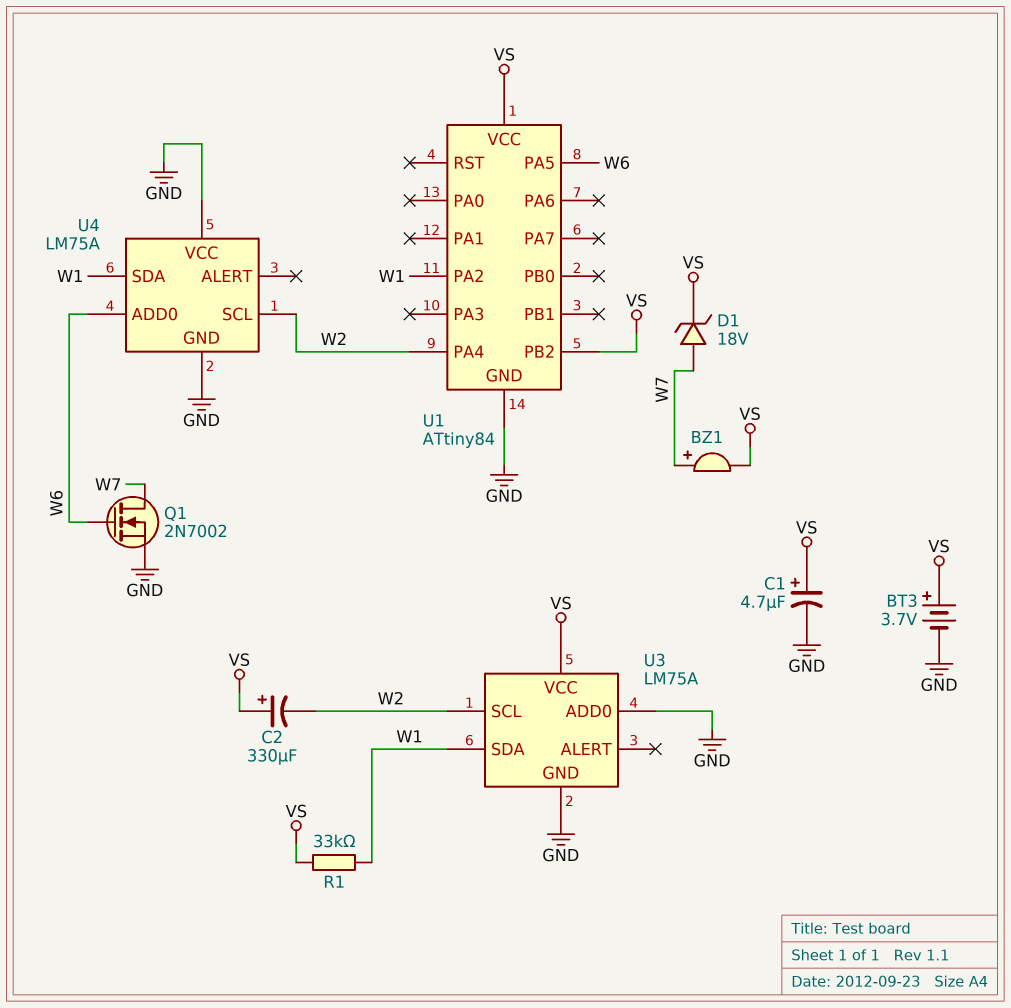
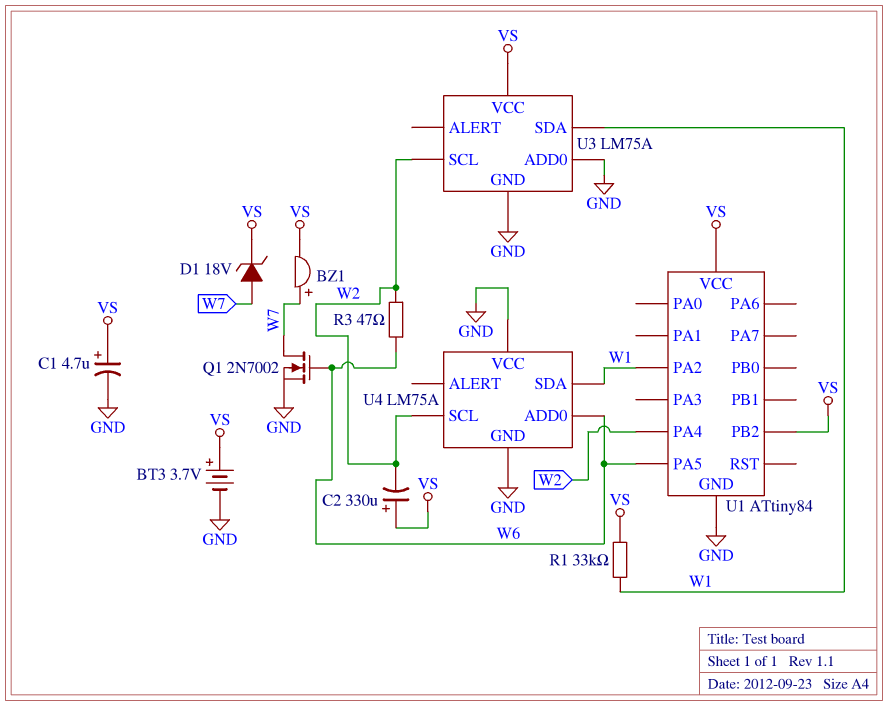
R3: none -> 47 (W2, W6)

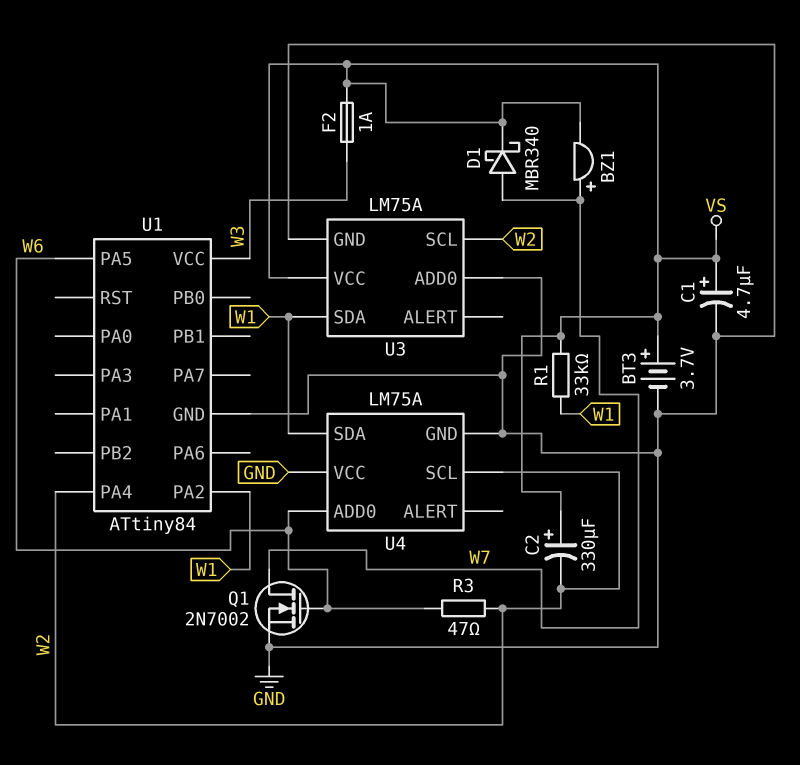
D1: zener 18V (A W7, K VS) -> schottky MBR340 (A W7, K VS)
F2: none -> 1A (VS, W3)
U1 pin PB2: VS -> none
U1 pin VCC: VS -> W3

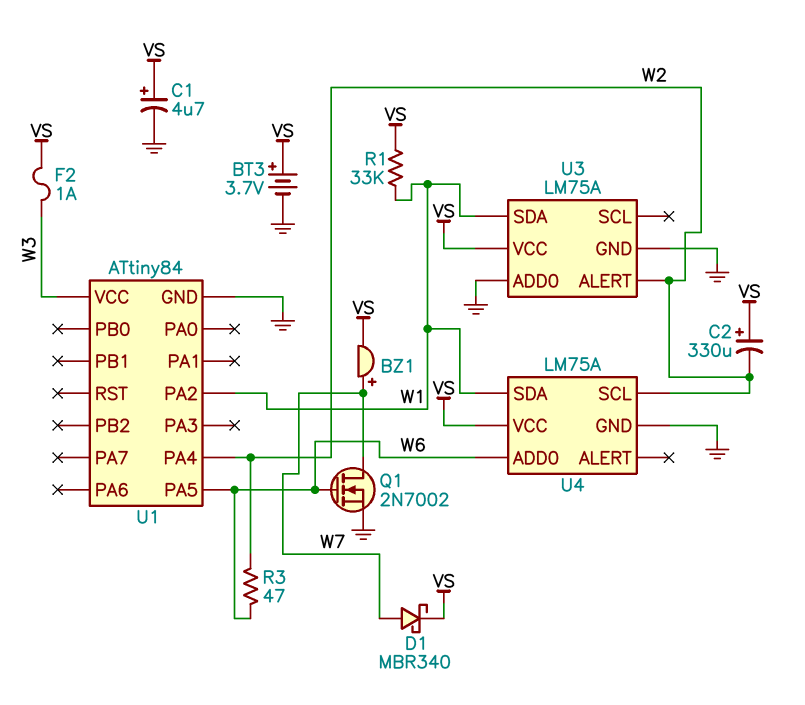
U3 pin ALERT: none -> W2
U3 pin SCL: W2 -> none
U4 pin VCC: GND -> VS

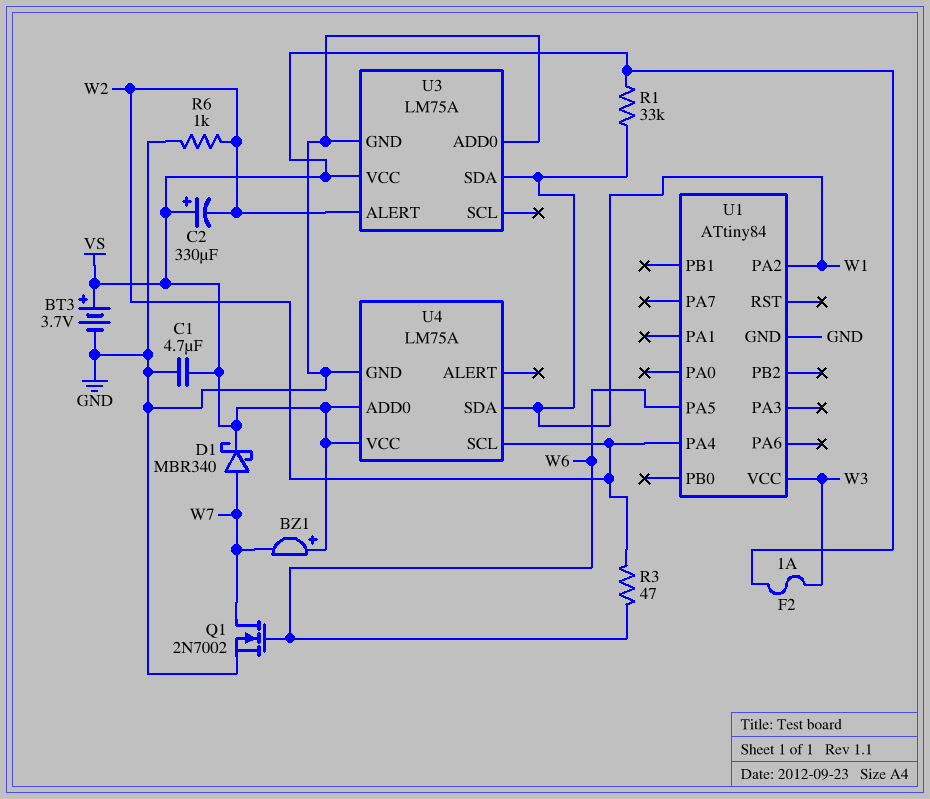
BZ1: buzzer (plus W7, minus VS) -> buzzer (plus VS, minus W7)
C1: 4.7uF (plus VS, minus GND) -> 4.7uF (GND, VS)
R6: none -> 1k (GND, W2)
U4 pin ADD0: W6 -> VS

